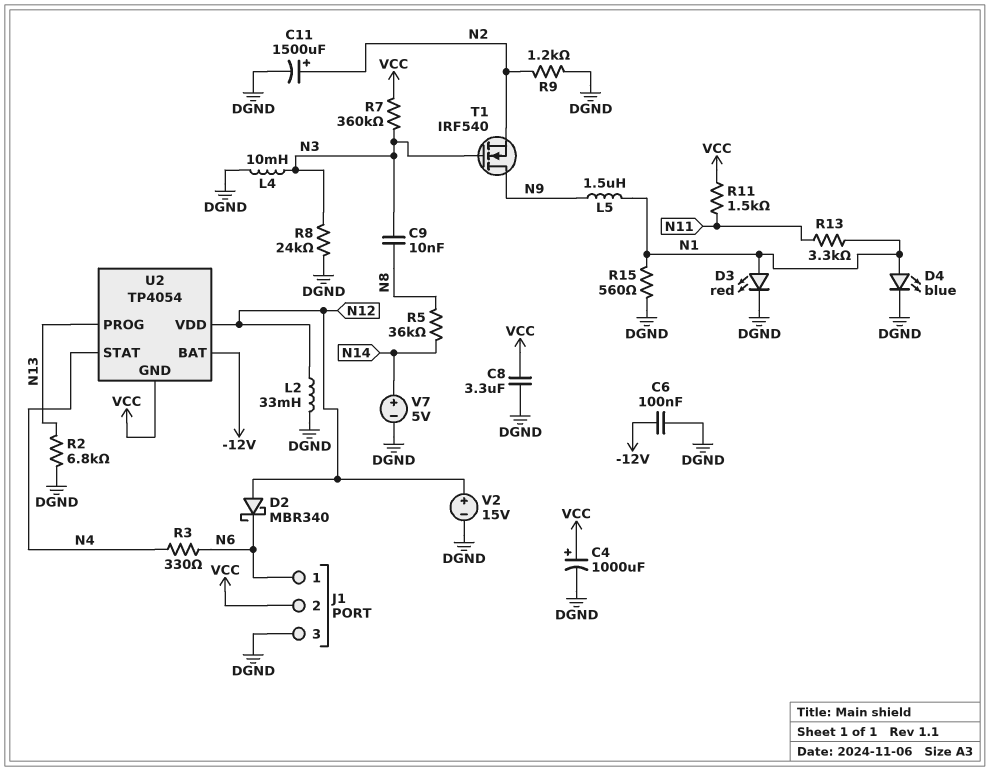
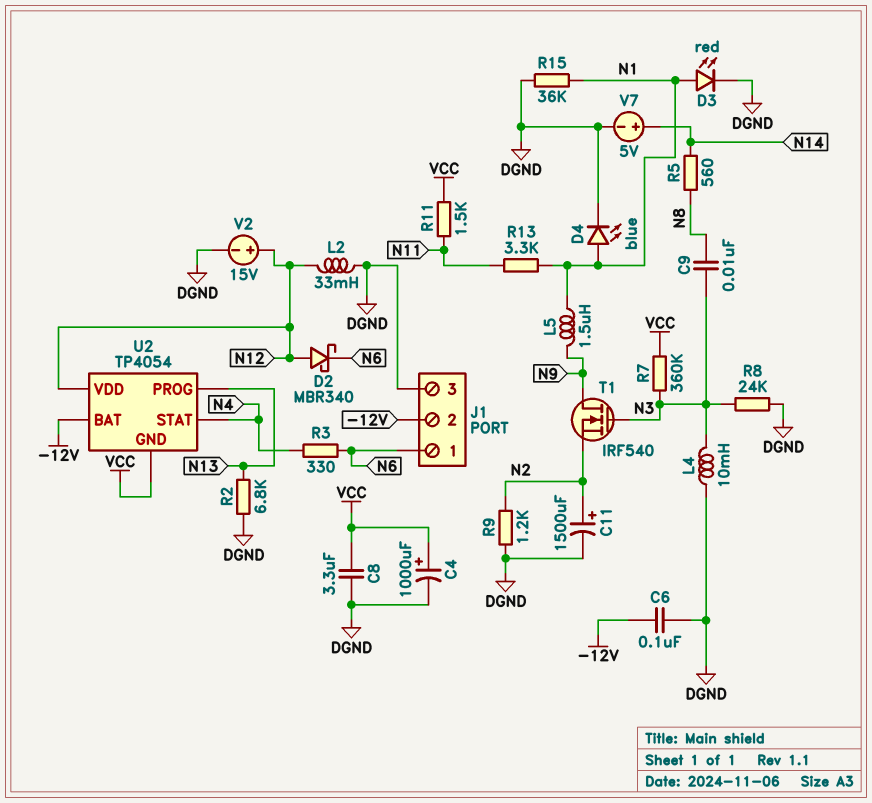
J1 pin 2: VCC -> -12V
R5: 36k (N8, N14) -> 560 (N8, N14)
R15: 560 (DGND, N1) -> 36k (DGND, N1)

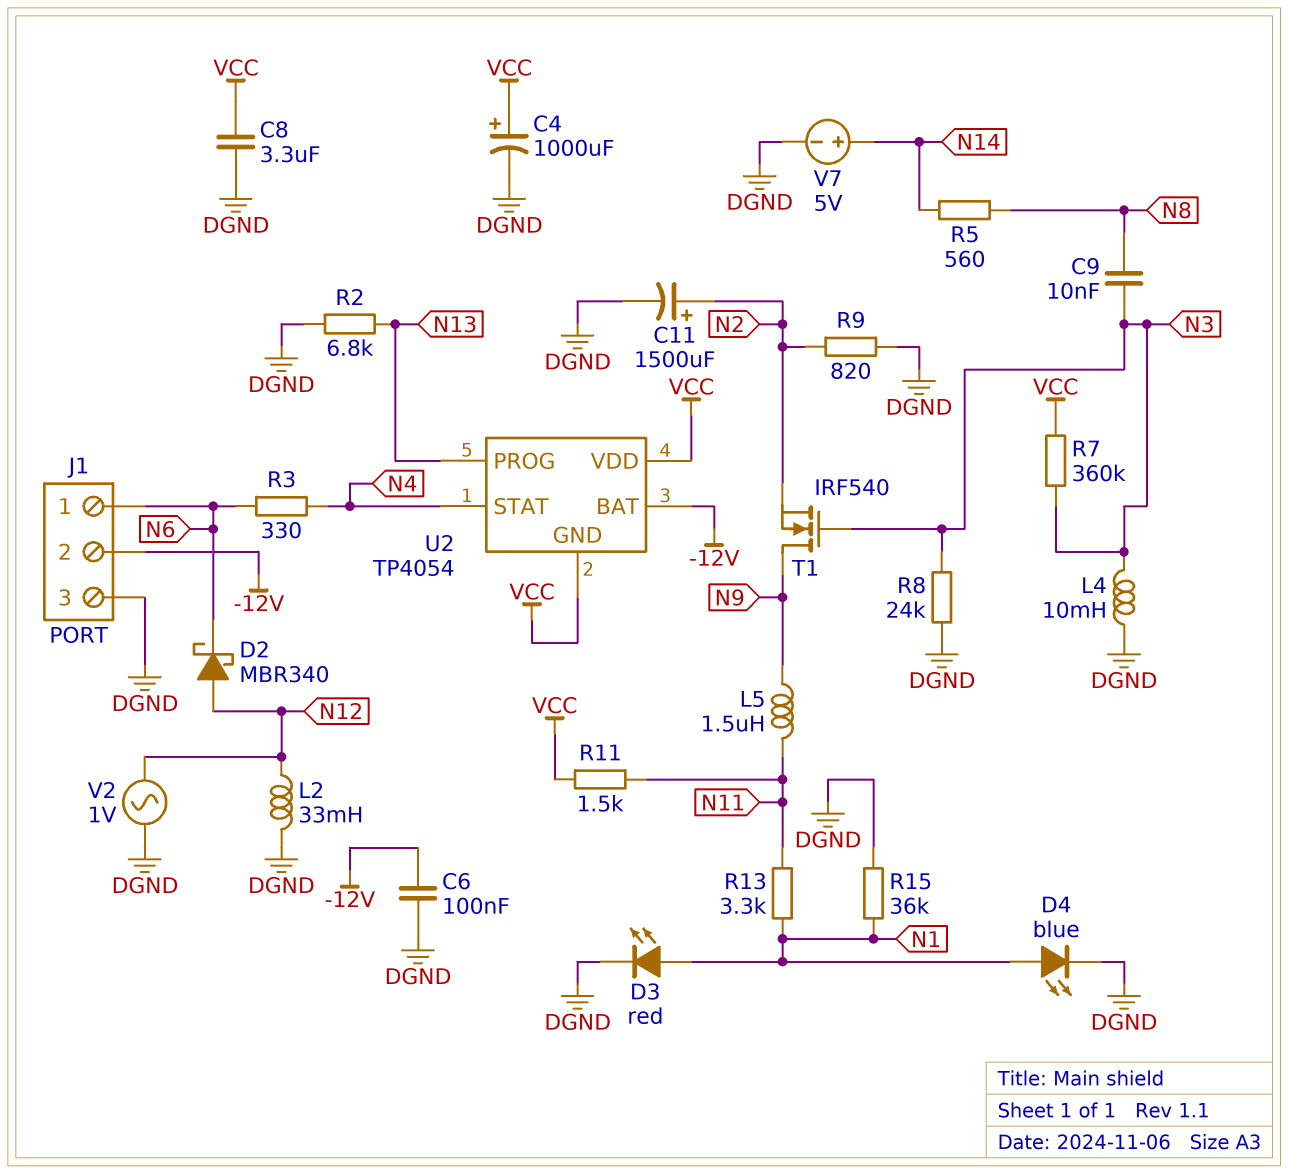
L5: 1.5uH (N1, N9) -> 1.5uH (N9, N11)
R9: 1.2k (DGND, N2) -> 820 (DGND, N2)
U2 pin VDD: N12 -> VCC
V2: 15V (plus N12, minus DGND) -> AC 1V (DGND, N12)

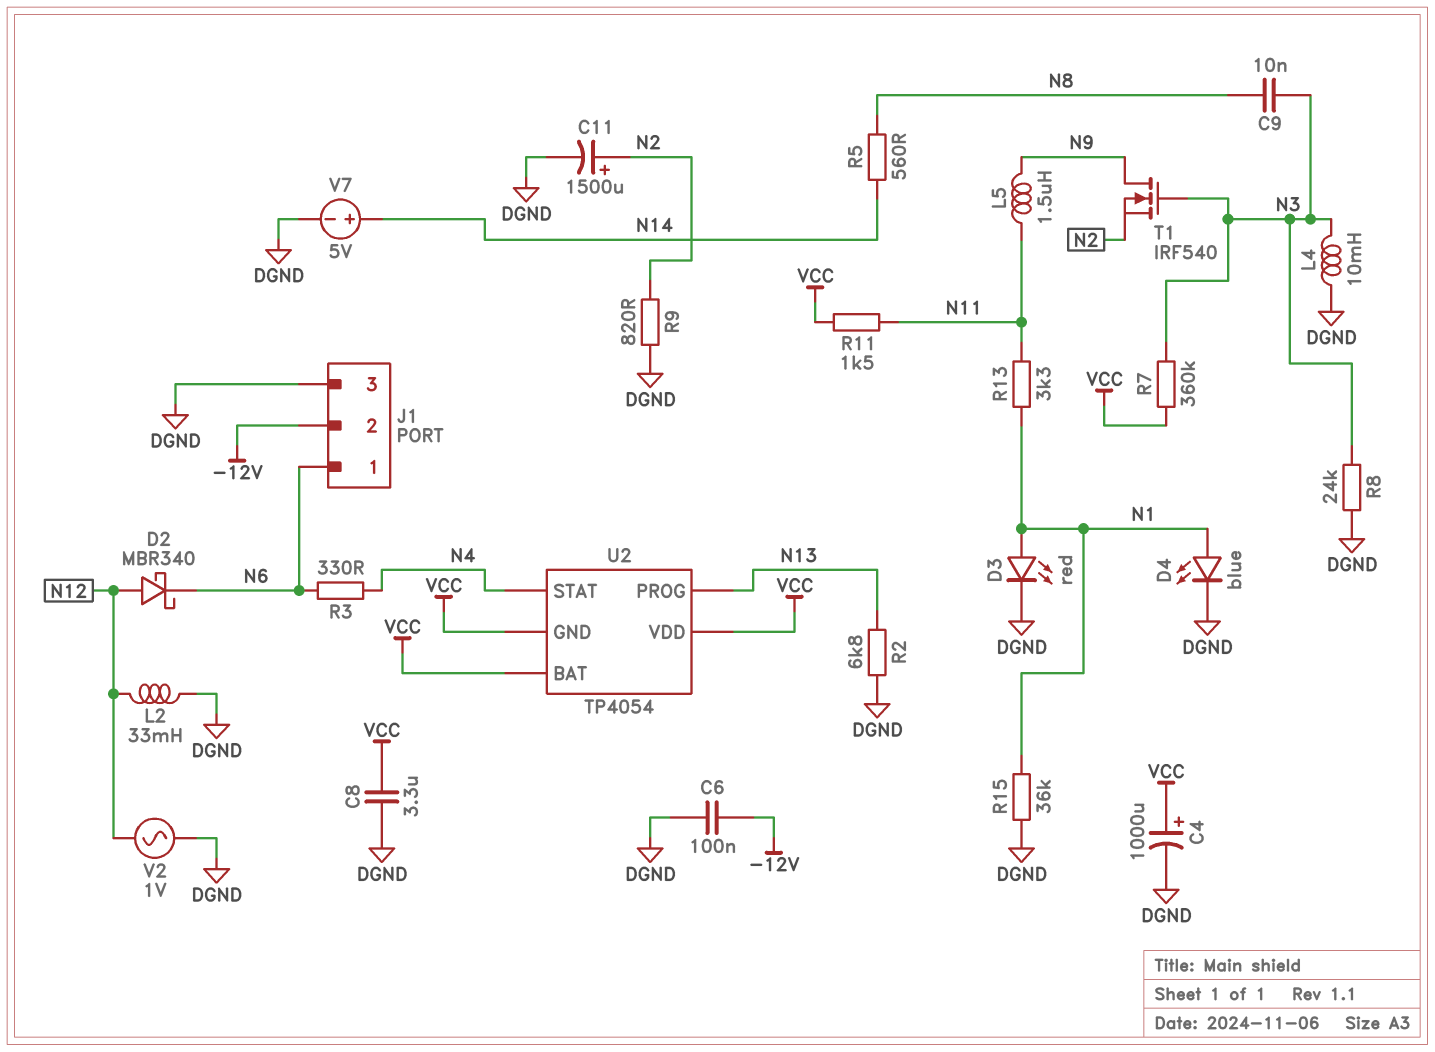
U2 pin BAT: -12V -> VCC

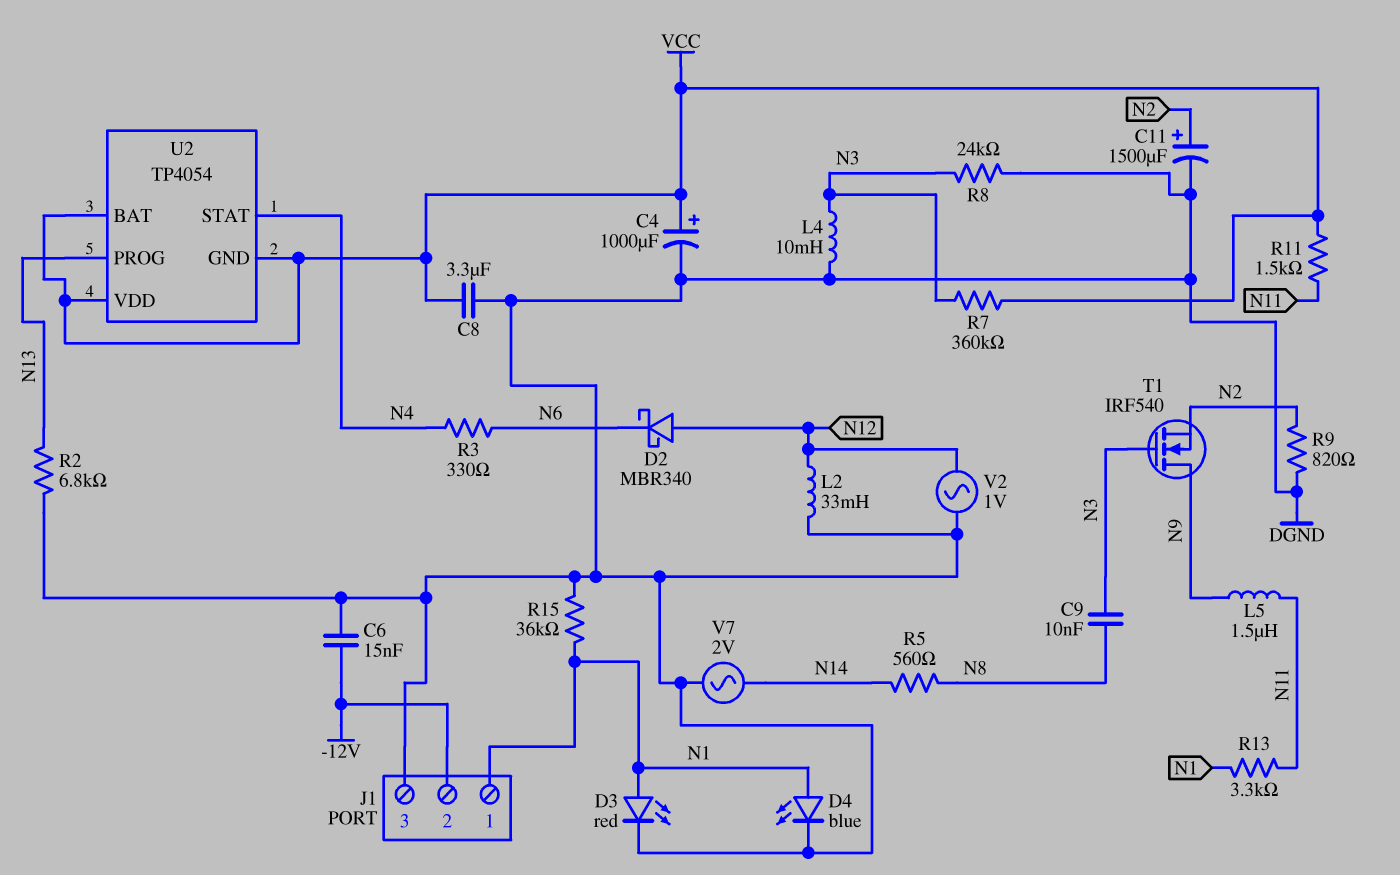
C6: 100nF (-12V, DGND) -> 15nF (-12V, DGND)
J1 pin 1: N6 -> N1
V7: 5V (plus N14, minus DGND) -> AC 2V (DGND, N14)

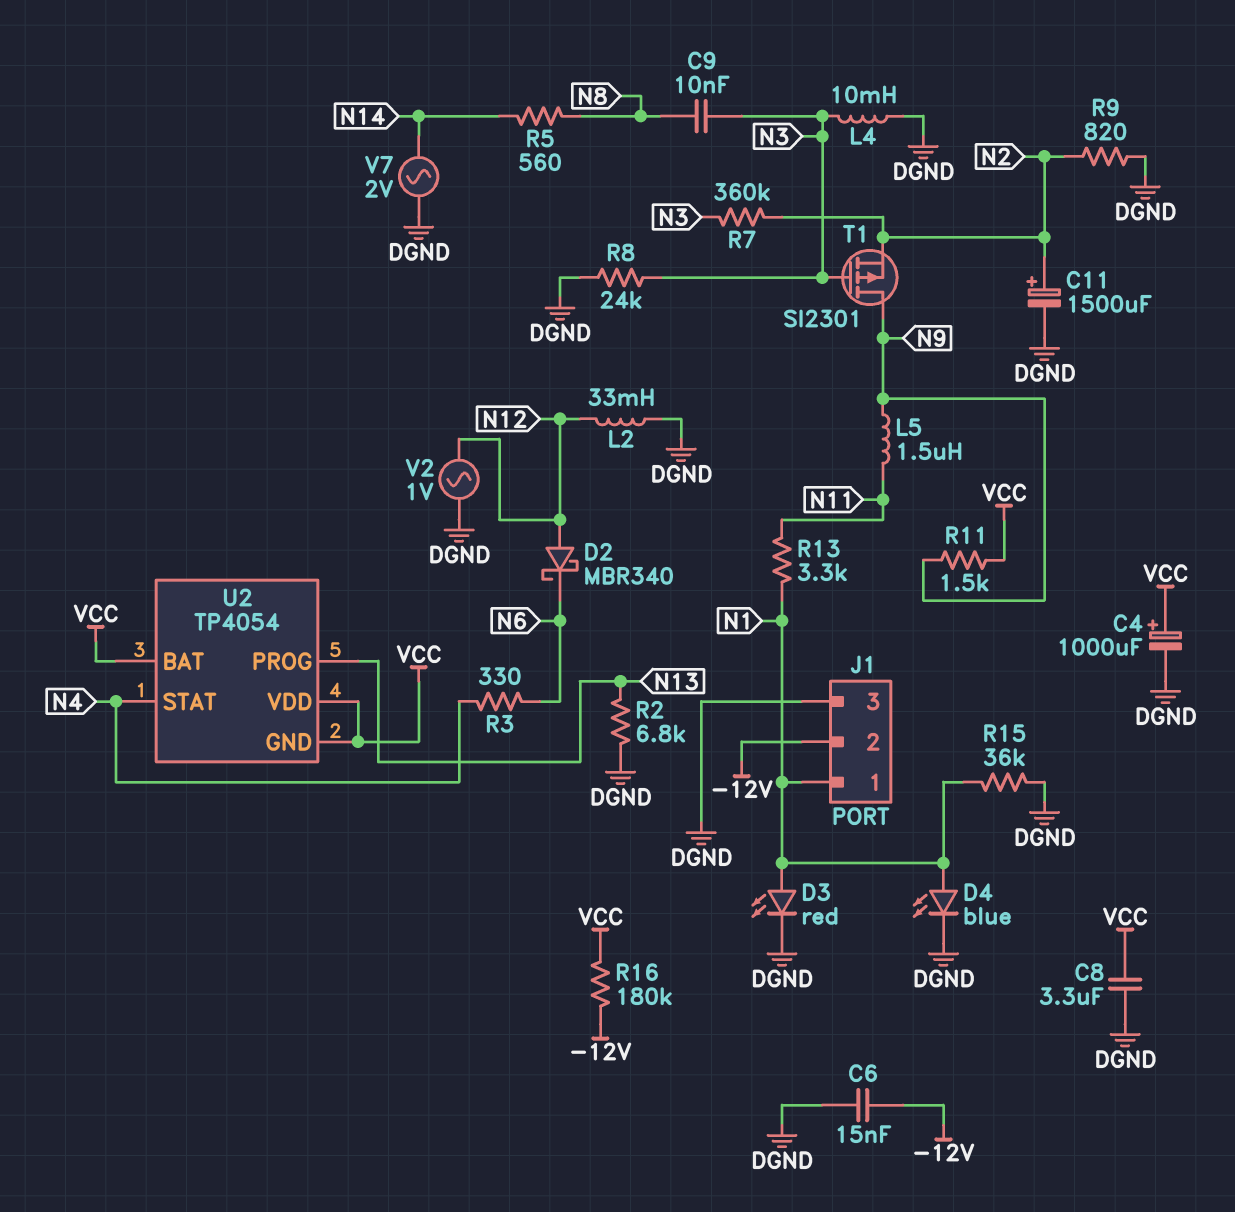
R7: 360k (N3, VCC) -> 360k (N2, N3)
R11: 1.5k (N11, VCC) -> 1.5k (N9, VCC)
R16: none -> 180k (-12V, VCC)
T1: NMOS IRF540 (G N3, D N9, S N2) -> PMOS SI2301 (G N3, D N9, S N2)

